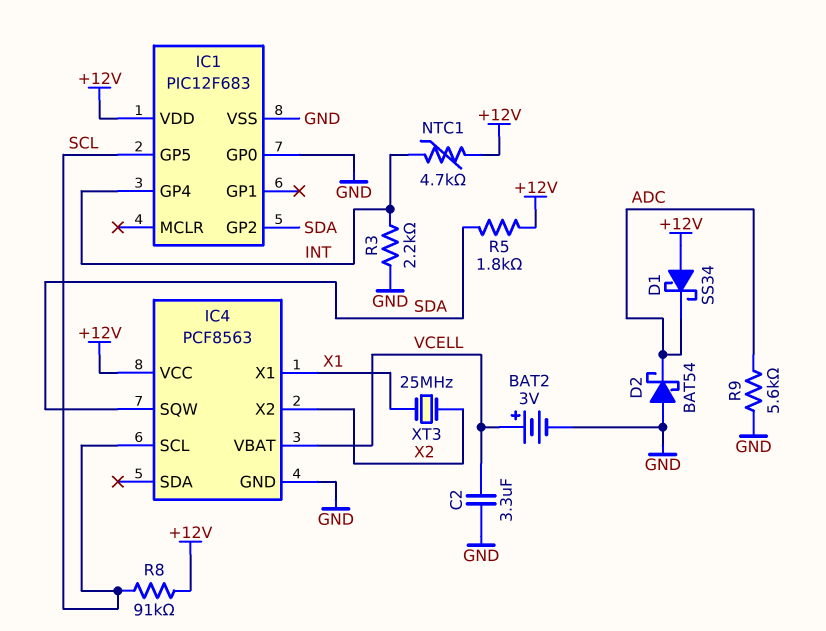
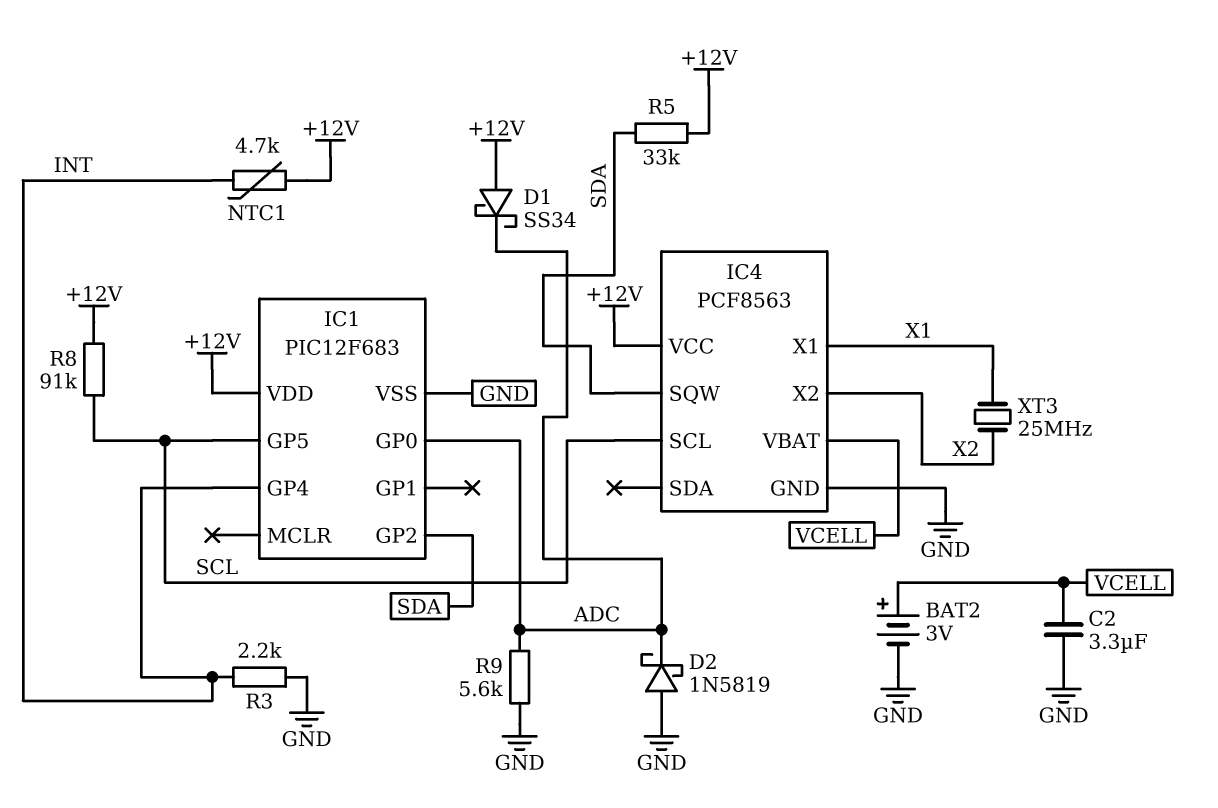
D2: schottky BAT54 (A GND, K ADC) -> schottky 1N5819 (A GND, K ADC)
IC1 pin GP0: GND -> ADC
R5: 1.8k (+12V, SDA) -> 33k (+12V, SDA)

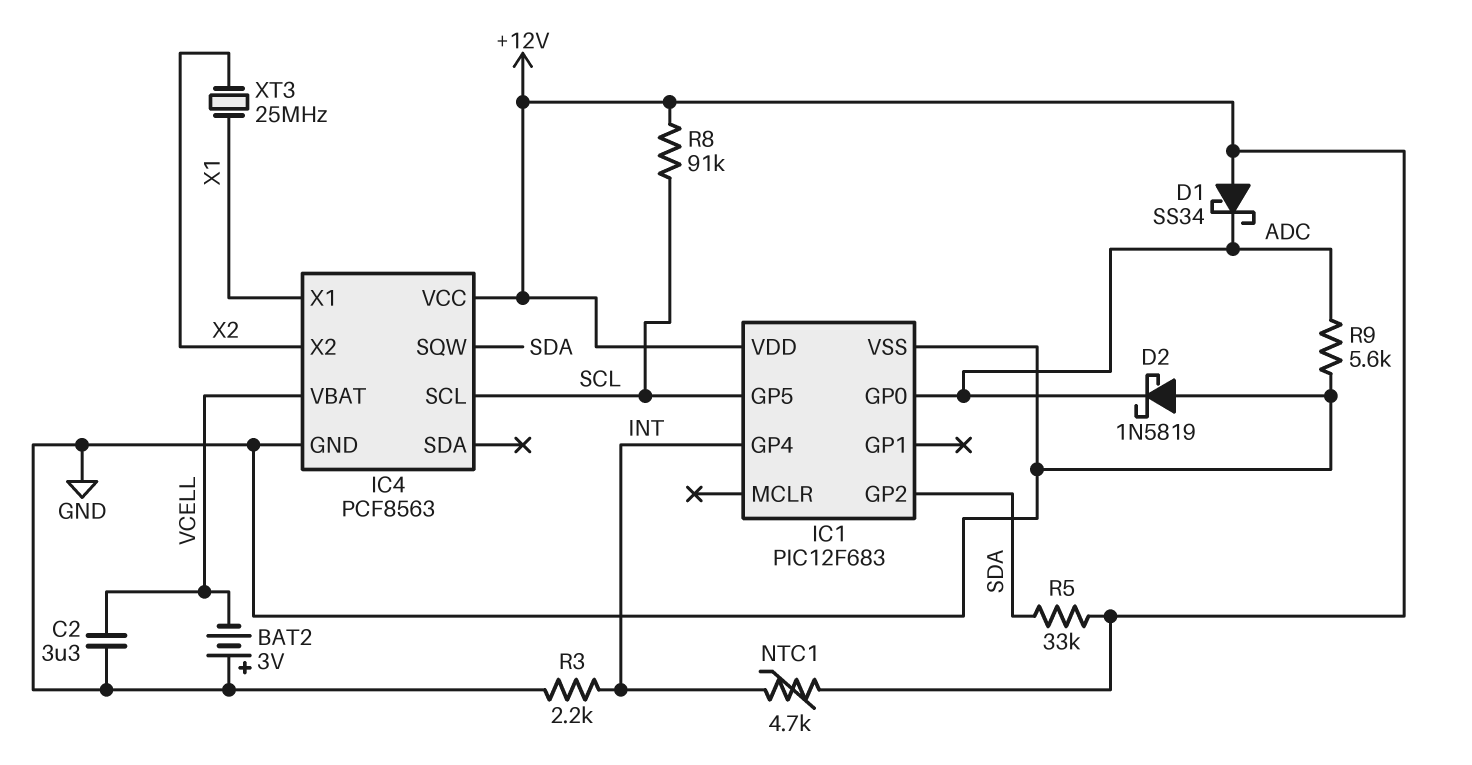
BAT2: 3V (plus VCELL, minus GND) -> 3V (plus GND, minus VCELL)

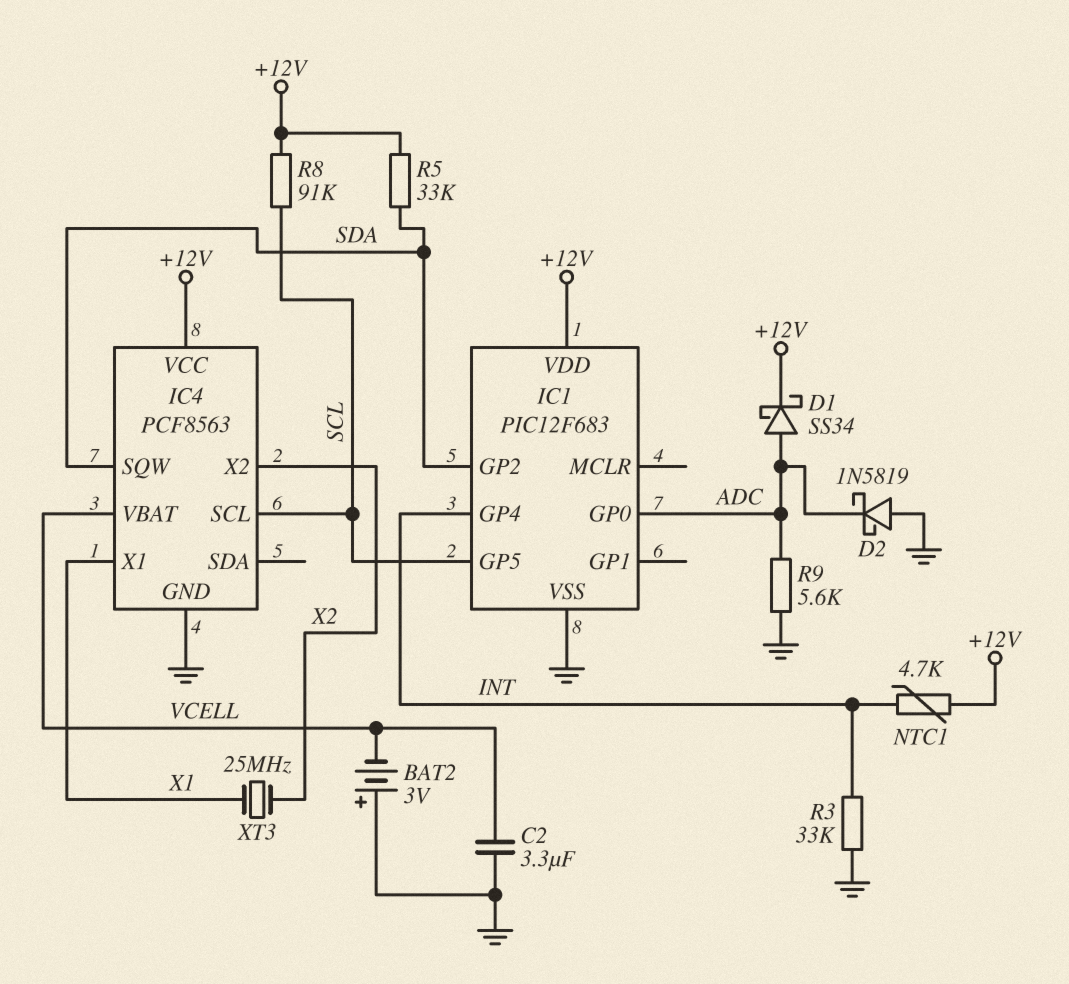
D1: schottky SS34 (A +12V, K ADC) -> schottky SS34 (A ADC, K +12V)
R3: 2.2k (GND, INT) -> 33k (GND, INT)

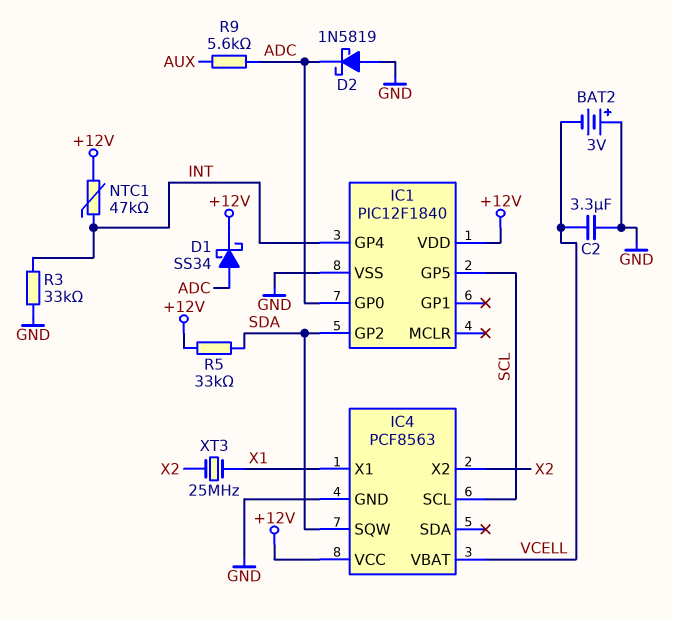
IC1: PIC12F683 -> PIC12F1840
NTC1: 4.7k (+12V, INT) -> 47k (+12V, INT)
R8: 91k (+12V, SCL) -> none
R9: 5.6k (ADC, GND) -> 5.6k (ADC, AUX)

